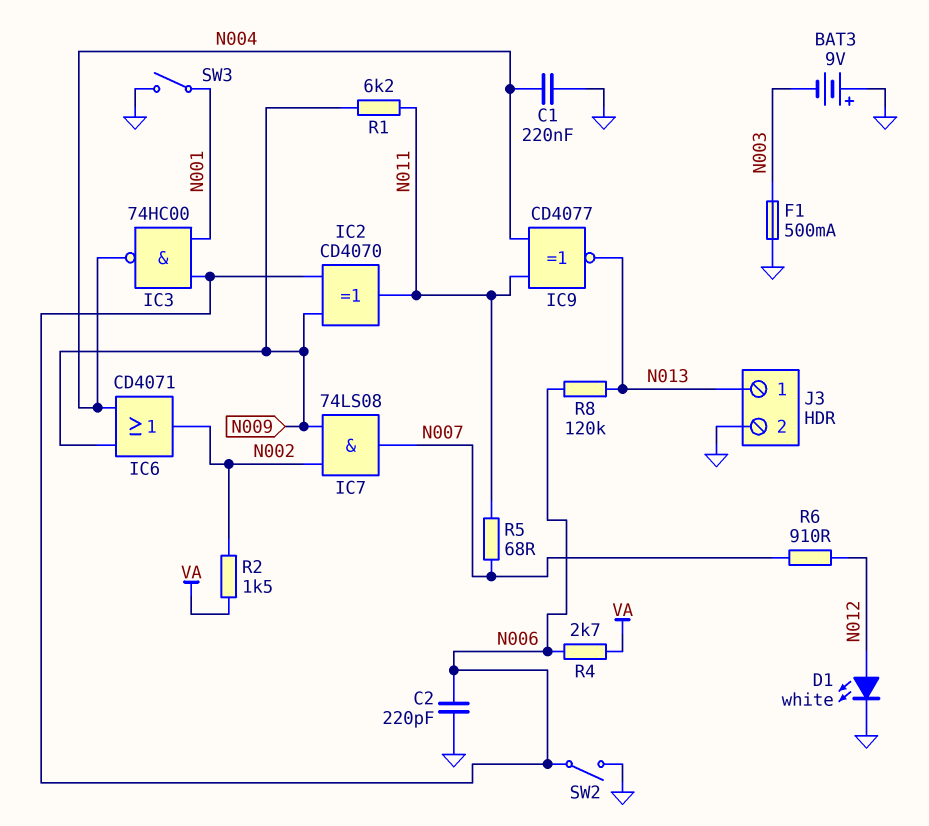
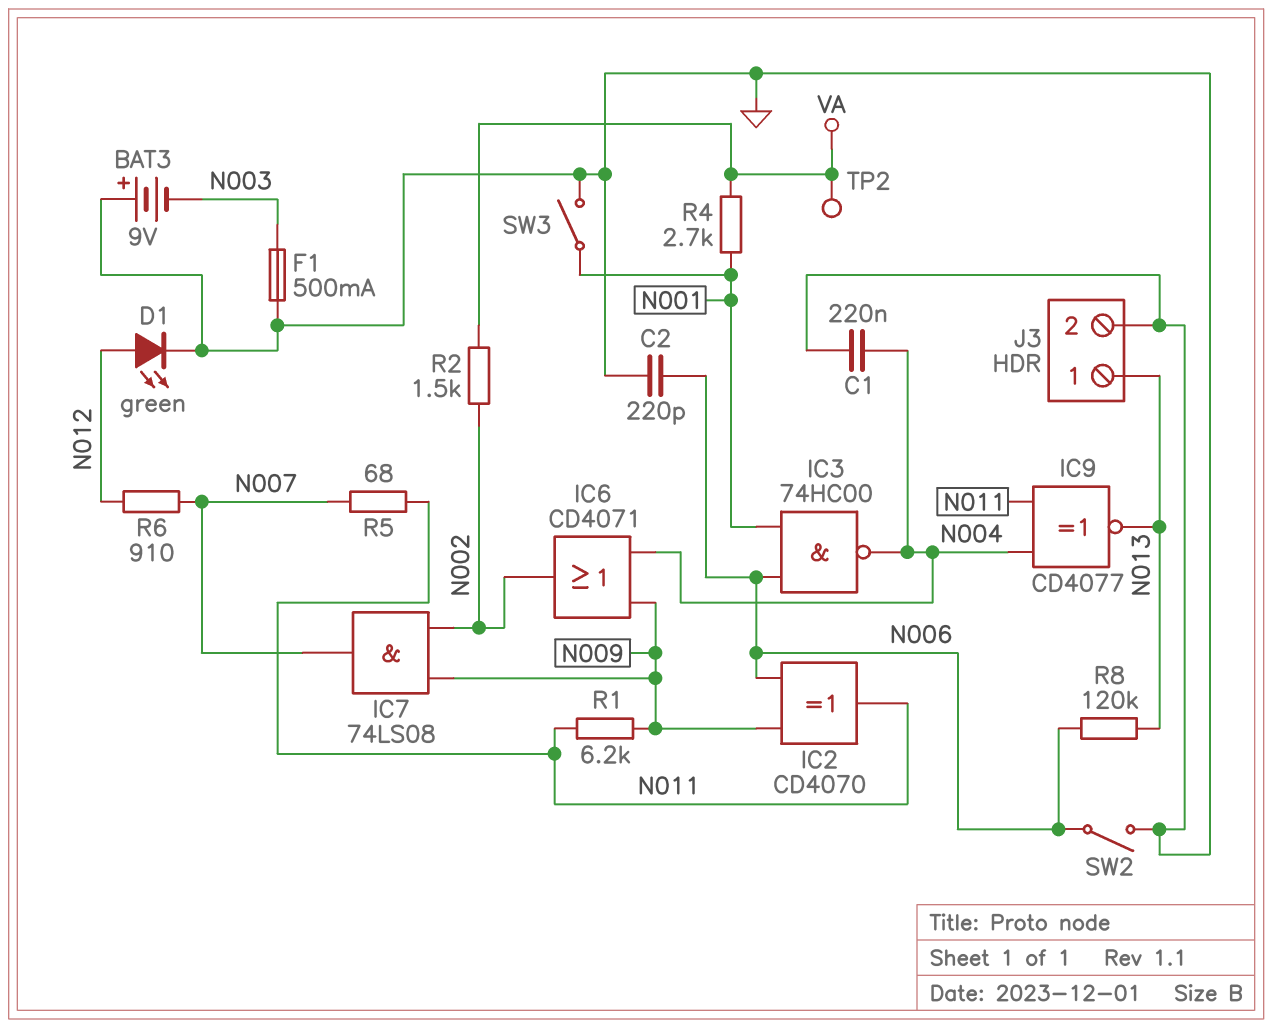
D1: LED white (A N012, K GND) -> LED green (A N012, K GND)
R4: 2.7k (N006, VA) -> 2.7k (N001, VA)
TP2: none -> test point (VA)

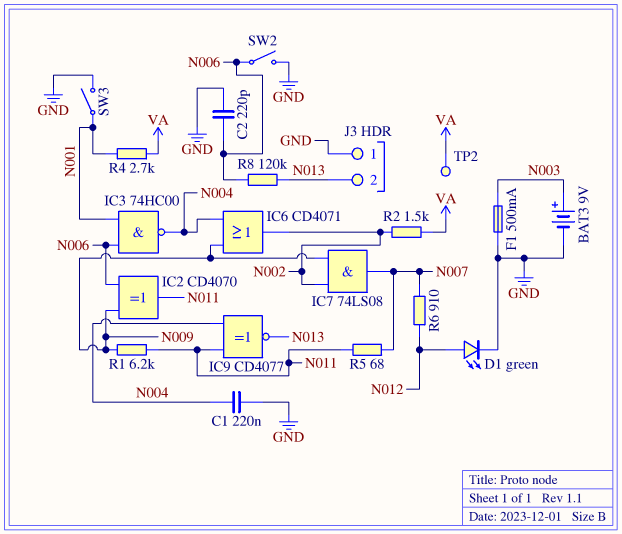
BAT3: 9V (plus GND, minus N003) -> 9V (plus N003, minus GND)
J3 pin 1: N013 -> GND
J3 pin 2: GND -> N013

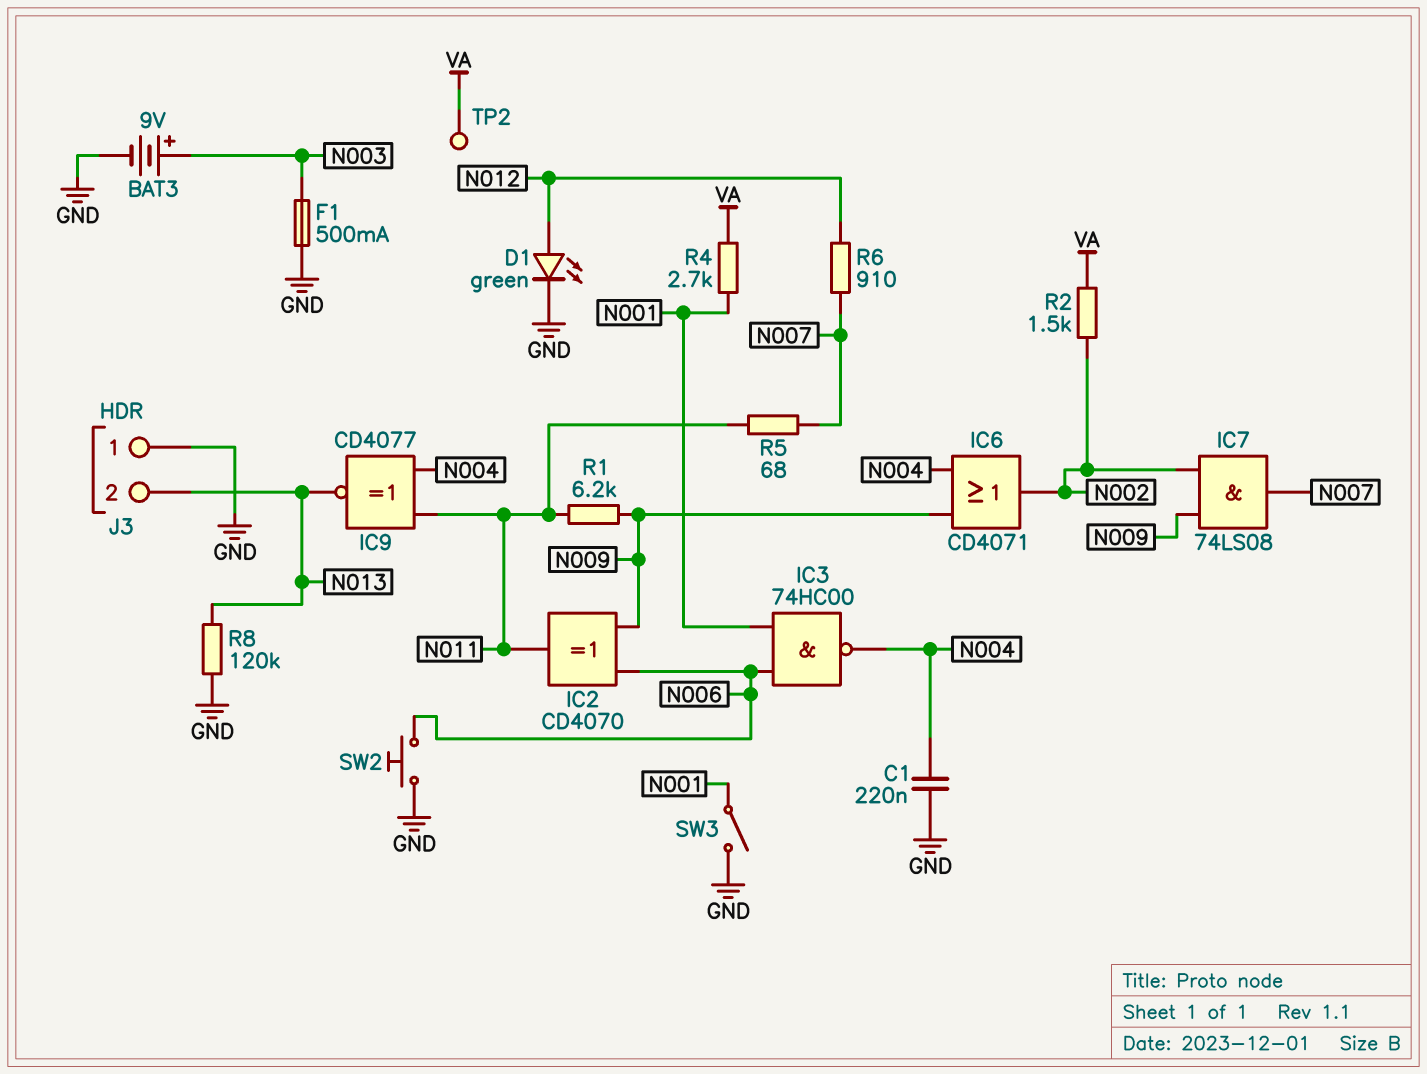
C2: 220pF (GND, N006) -> none
R8: 120k (N006, N013) -> 120k (GND, N013)
SW2: switch (GND, N006) -> button (GND, N006)

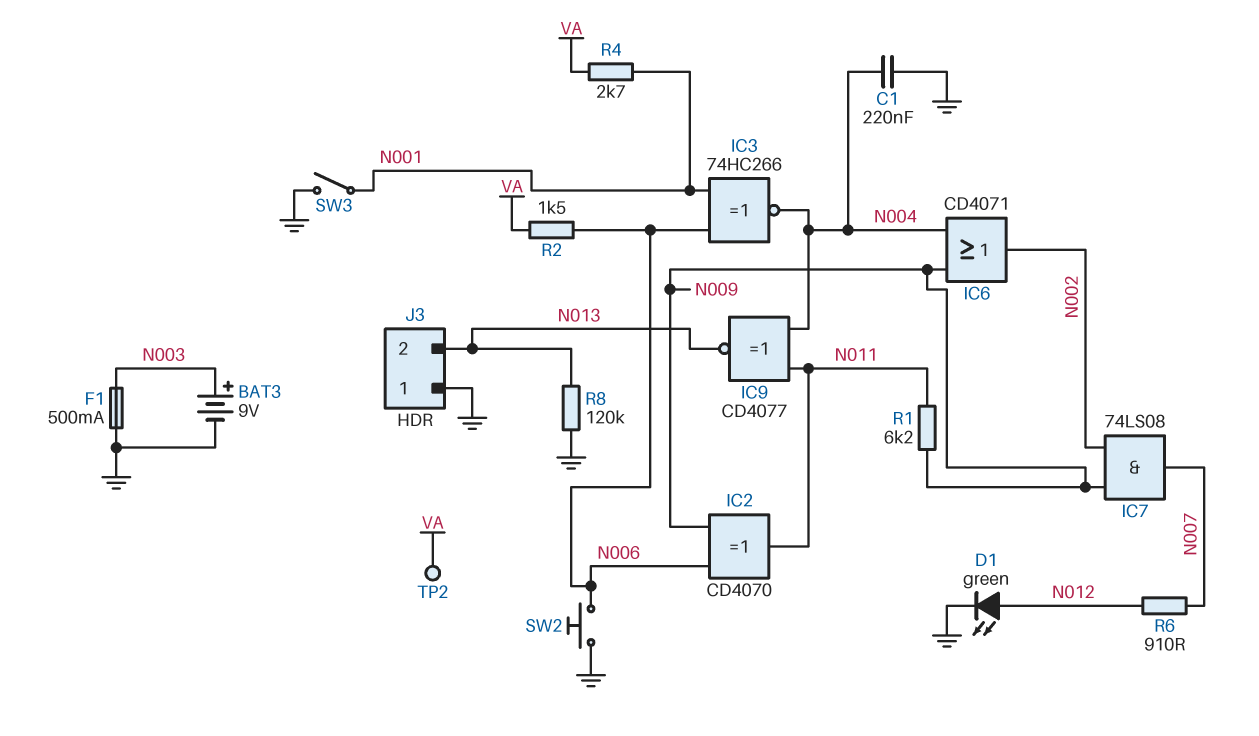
IC3: NAND 74HC00 (in N001, in N006, out N004) -> XNOR 74HC266 (in N001, in N006, out N004)
R2: 1.5k (N002, VA) -> 1.5k (N006, VA)
R5: 68 (N007, N011) -> none

